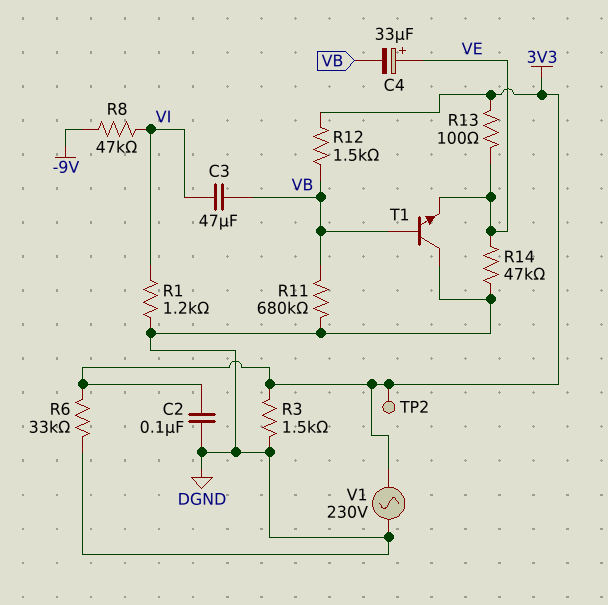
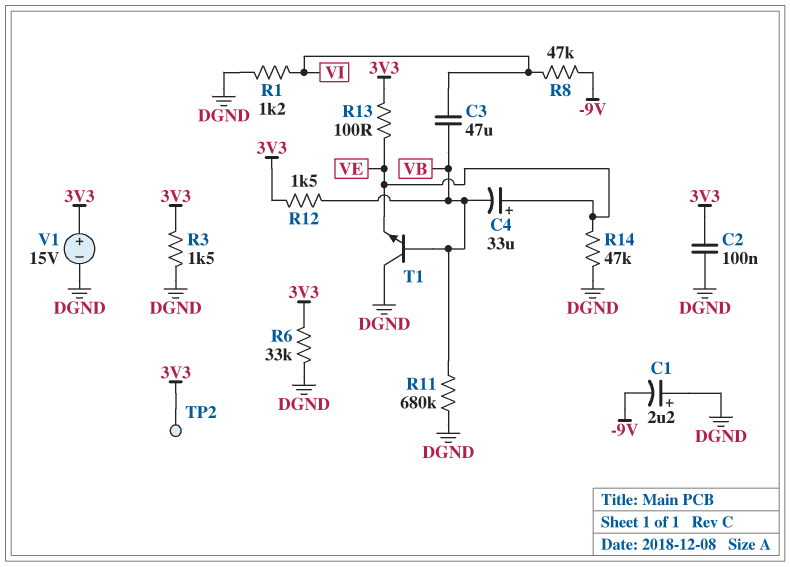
C1: none -> 2.2uF (plus DGND, minus -9V)
V1: AC 230V (3V3, DGND) -> 15V (plus 3V3, minus DGND)

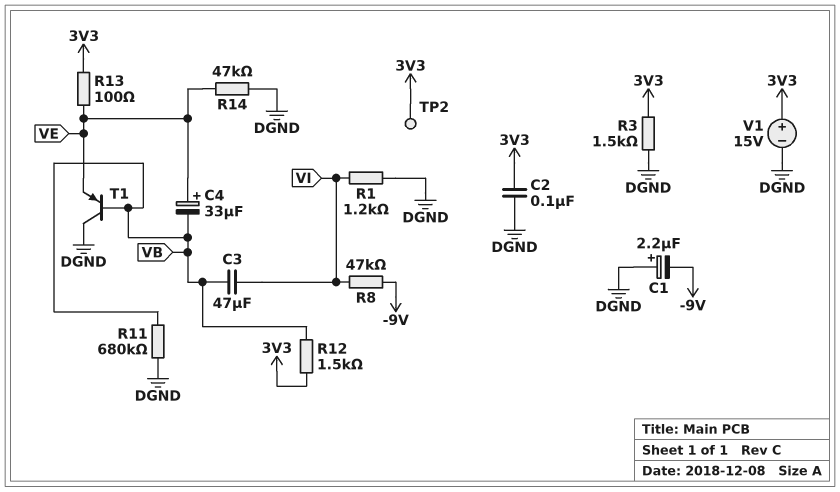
R6: 33k (3V3, DGND) -> none
T1: NPN (B VB, C DGND, E VE) -> PNP (B VB, C DGND, E VE)

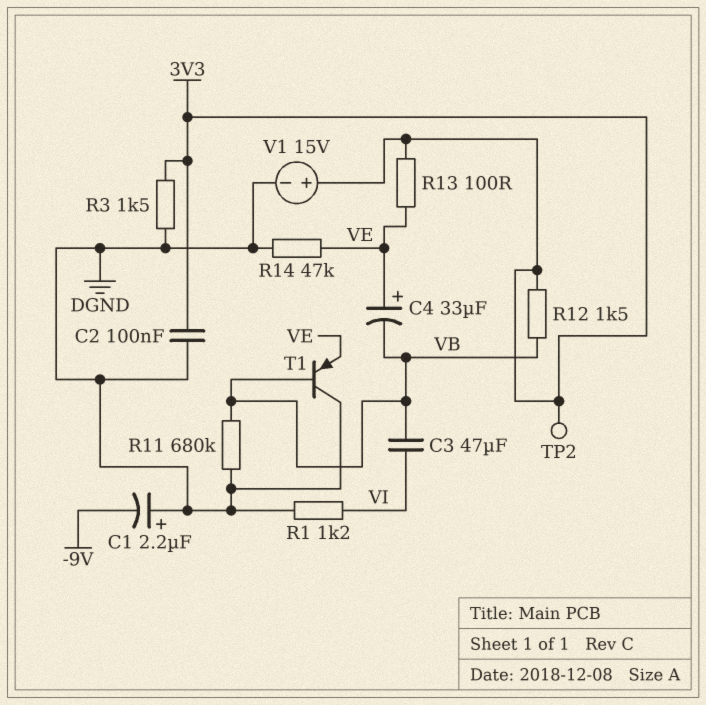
R8: 47k (-9V, VI) -> none

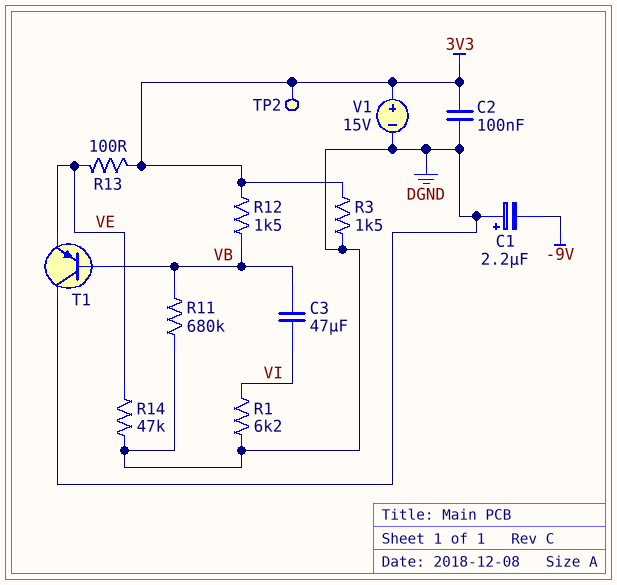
C4: 33uF (plus VE, minus VB) -> none
R1: 1.2k (DGND, VI) -> 6.2k (DGND, VI)

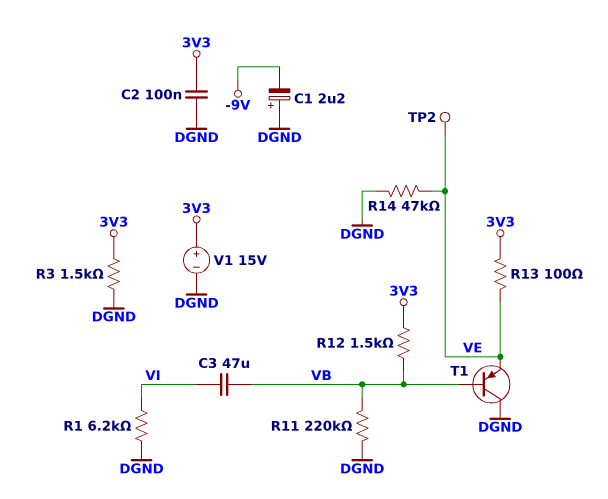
R11: 680k (DGND, VB) -> 220k (DGND, VB)
TP2: test point (3V3) -> test point (VE)

